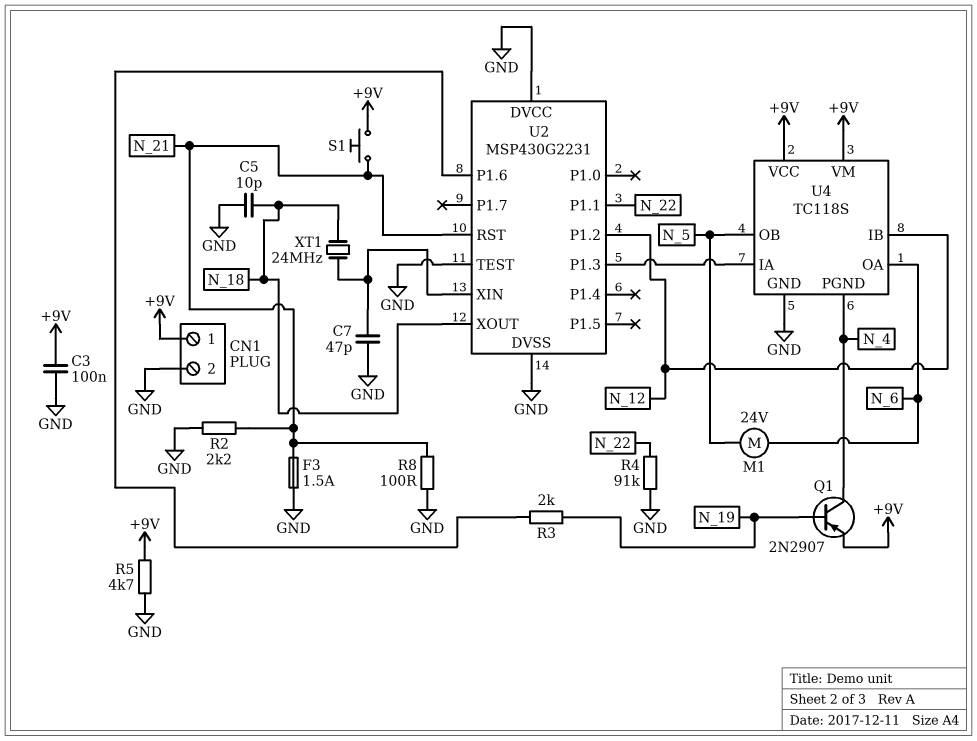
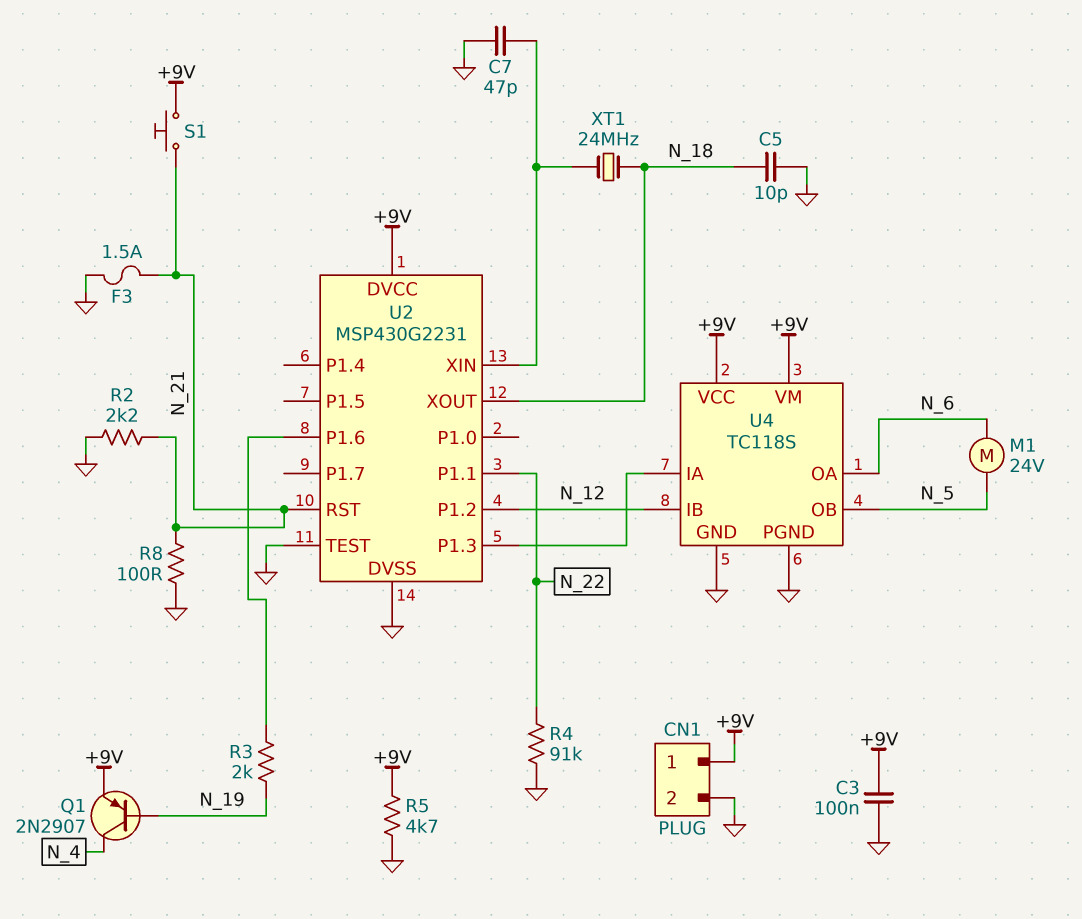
U2 pin DVCC: GND -> +9V
U4 pin PGND: N_4 -> GND

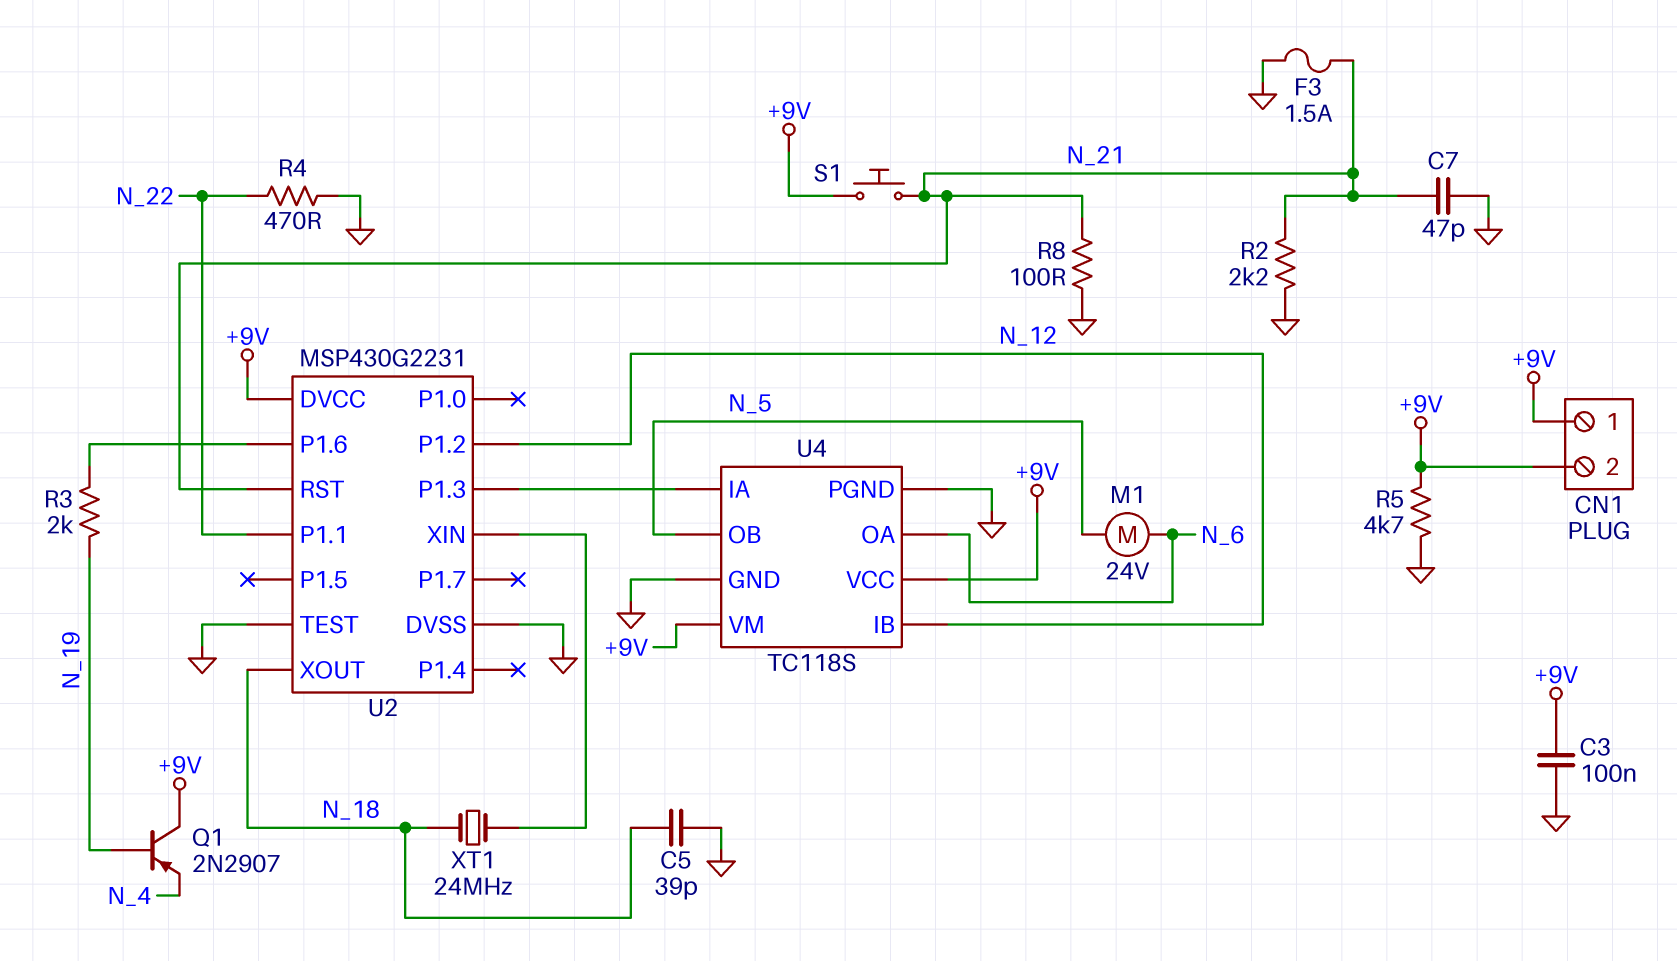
C5: 10pF (GND, N_18) -> 39pF (GND, N_18)
C7: 47pF (GND, U2/XIN) -> 47pF (GND, N_21)
CN1 pin 2: GND -> +9V
Q1: PNP 2N2907 (B N_19, C N_4, E +9V) -> PNP 2N2907 (B N_19, C +9V, E N_4)
R4: 91k (GND, N_22) -> 470 (GND, N_22)

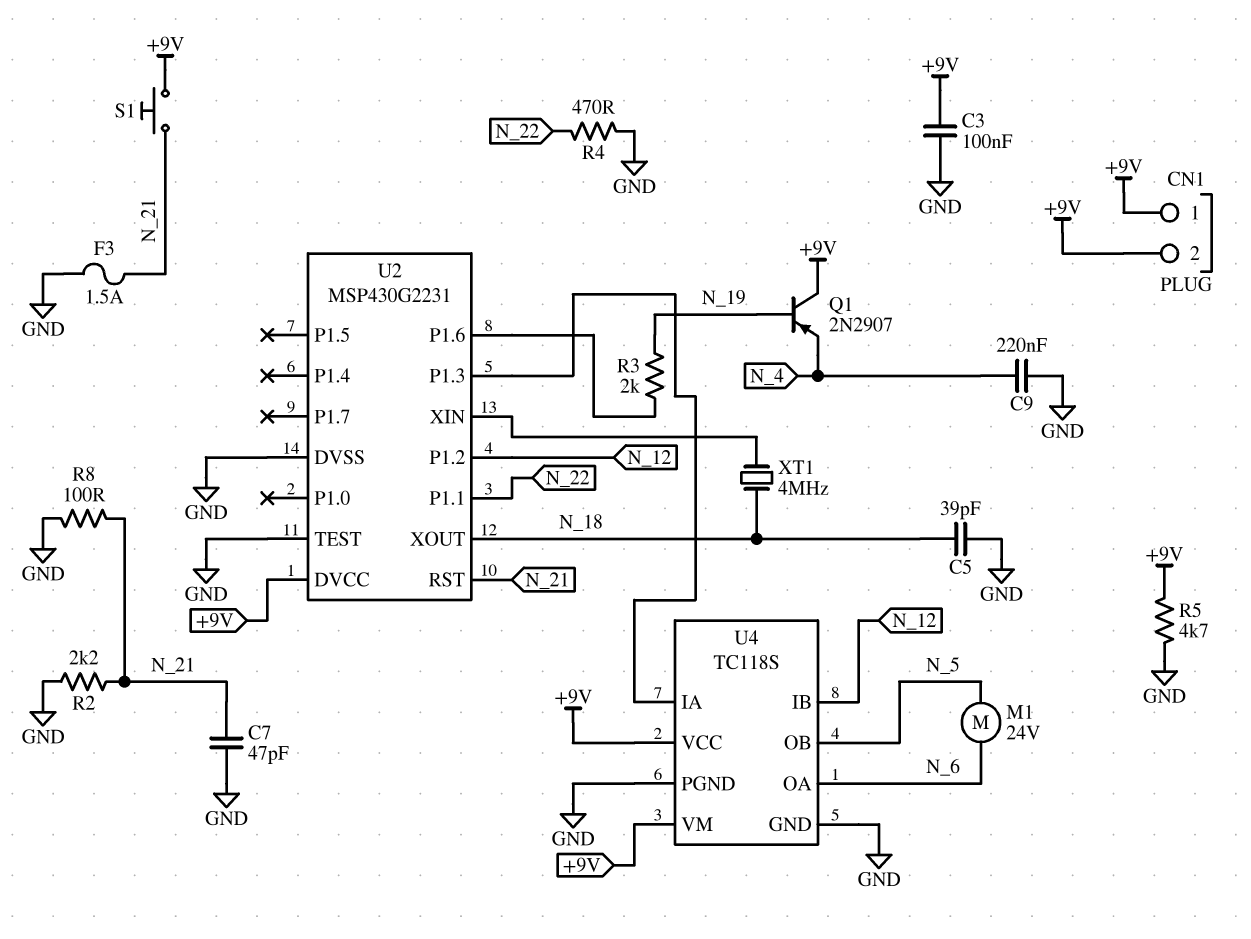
C9: none -> 220nF (GND, N_4)
XT1: 24MHz (N_18, U2/XIN) -> 4MHz (N_18, U2/XIN)

